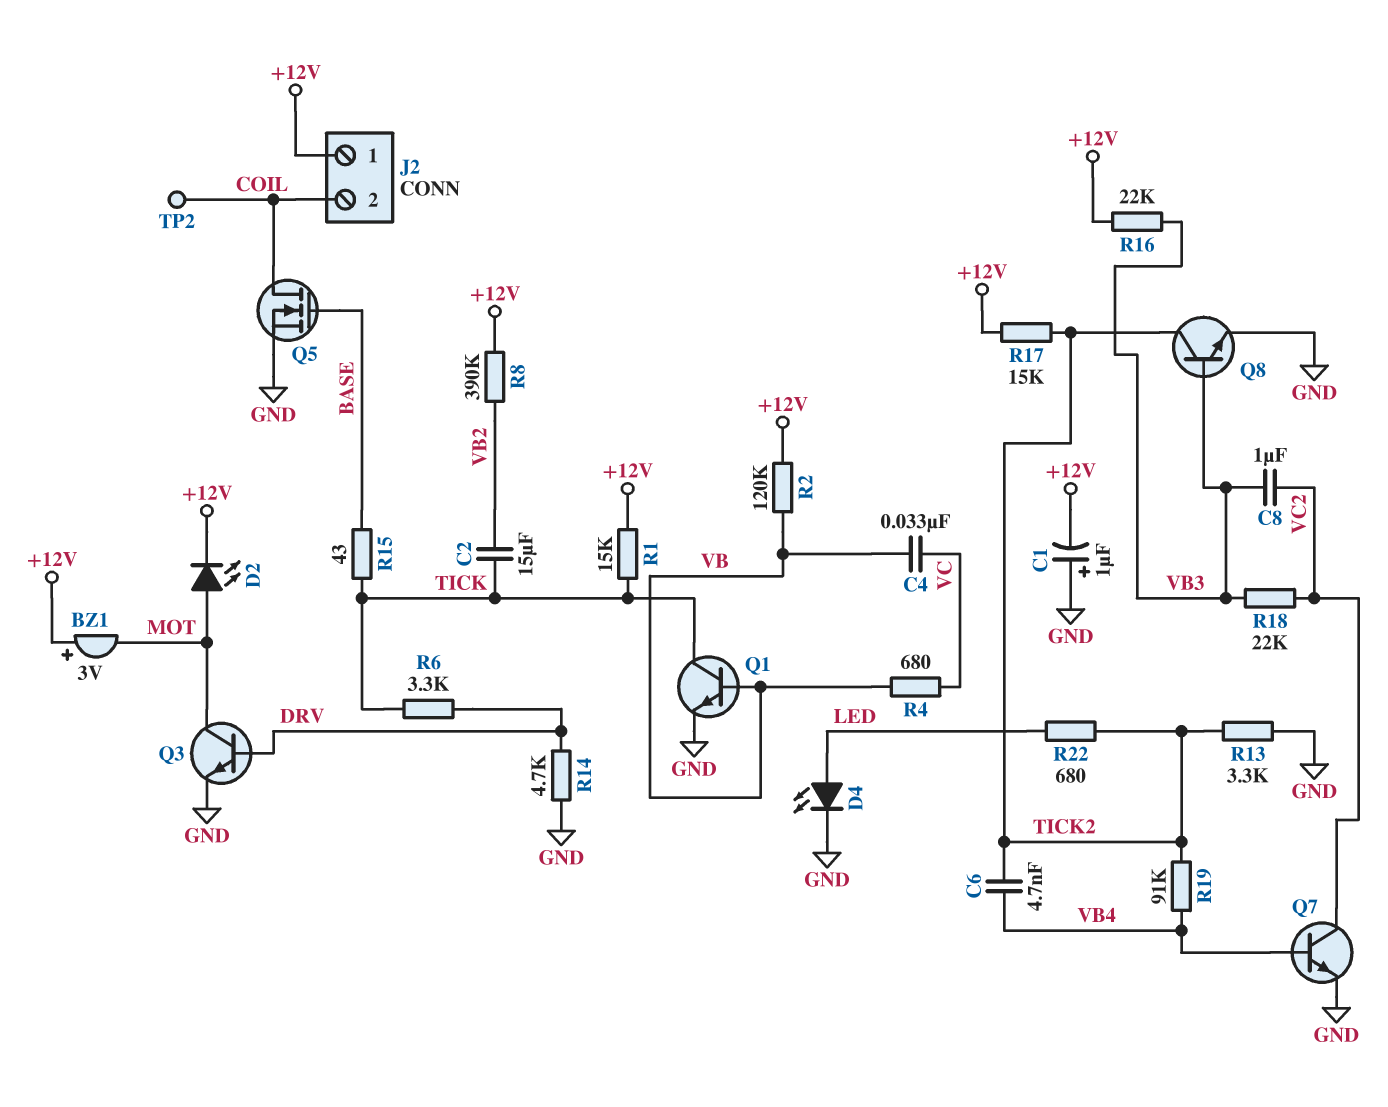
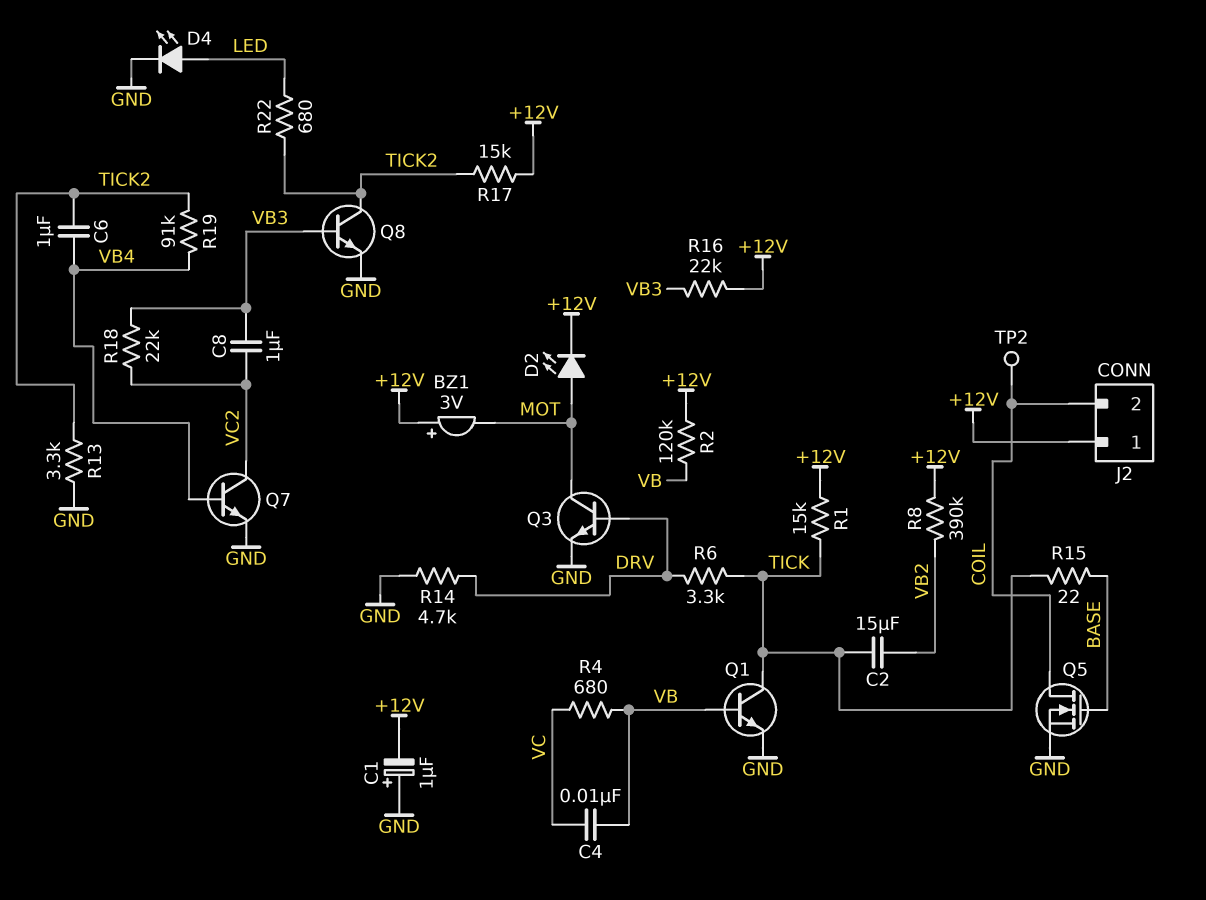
C4: 33nF (VB, VC) -> 10nF (VB, VC)
C6: 4.7nF (TICK2, VB4) -> 1uF (TICK2, VB4)
R15: 43 (BASE, TICK) -> 22 (BASE, TICK)

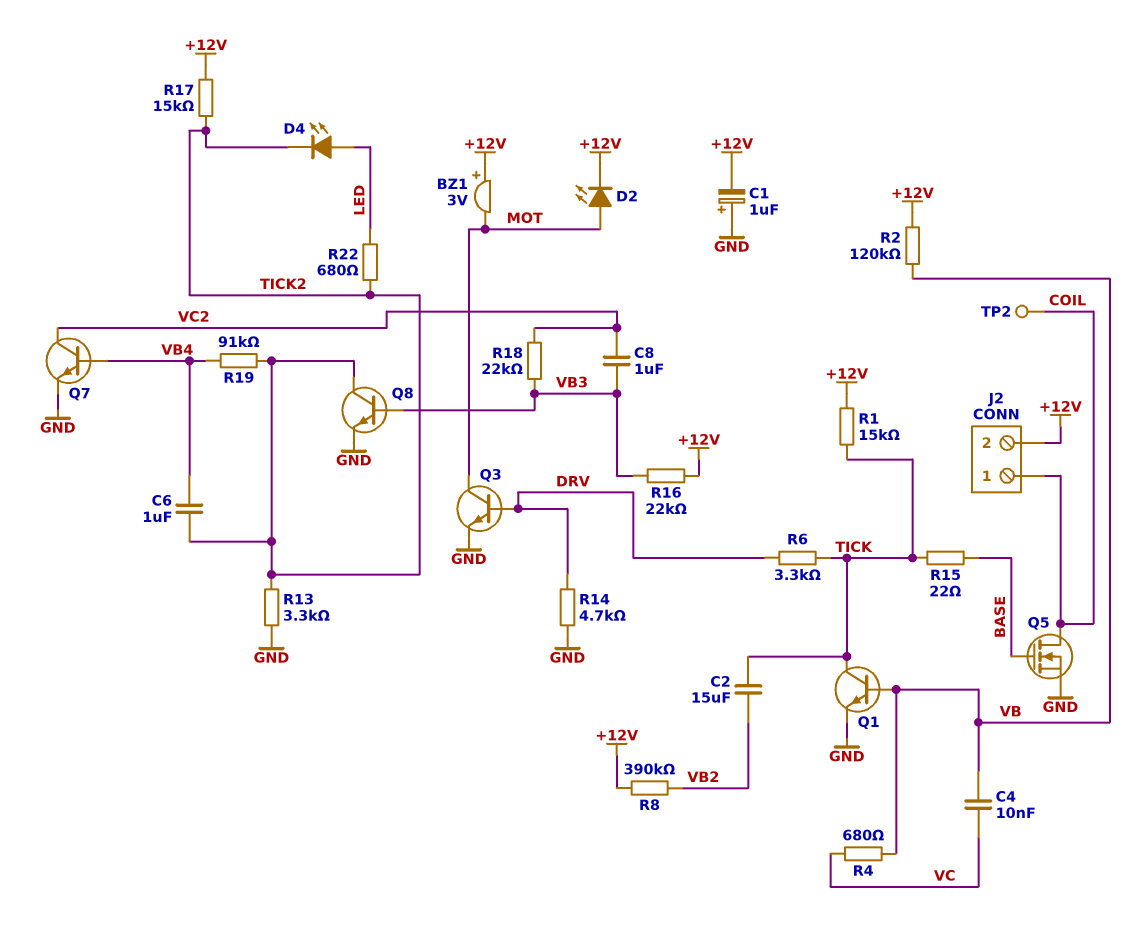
D4: LED (A LED, K GND) -> LED (A LED, K TICK2)
J2 pin 1: +12V -> COIL
J2 pin 2: COIL -> +12V

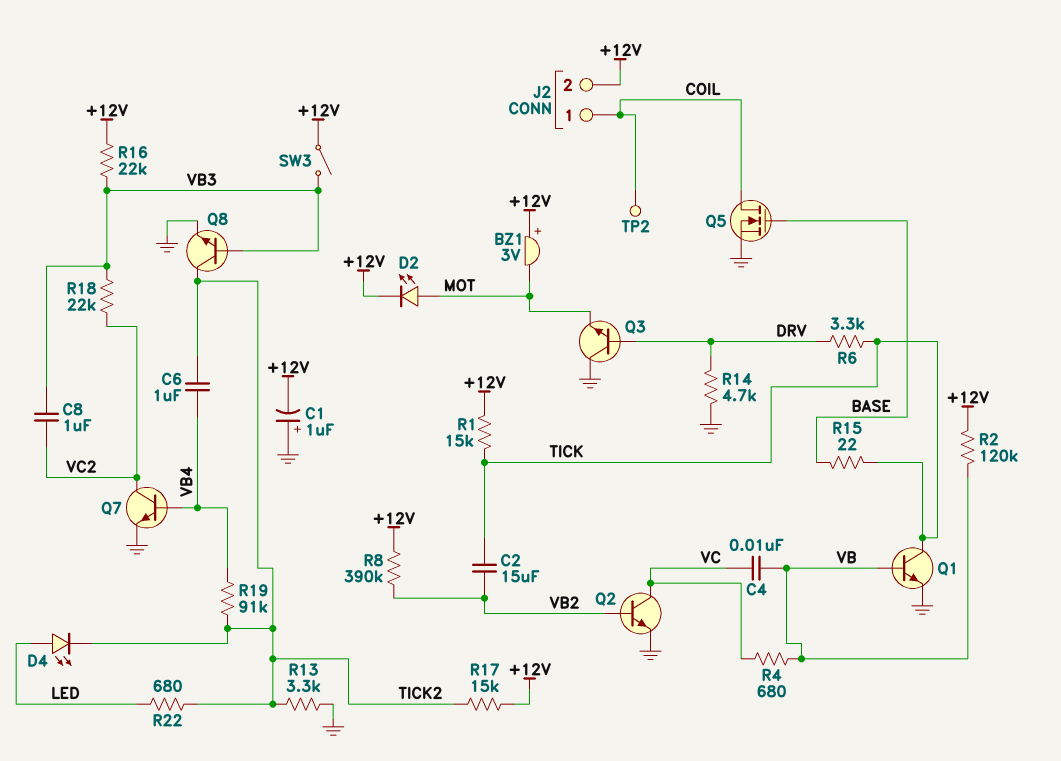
Q2: none -> NPN (B VB2, C VC, E GND)
Q3: NPN (B DRV, C MOT, E GND) -> NPN (B DRV, C GND, E MOT)
SW3: none -> switch (+12V, VB3)

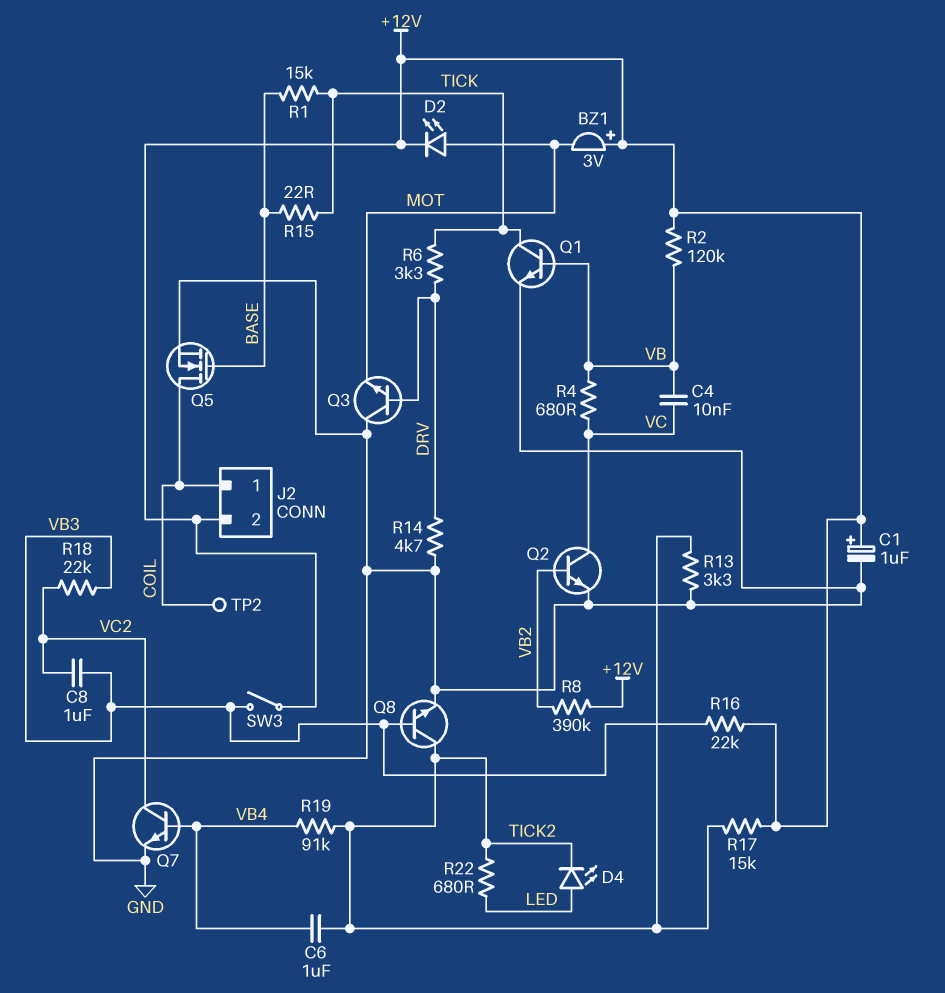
C1: 1uF (plus GND, minus +12V) -> 1uF (plus +12V, minus GND)
C2: 15uF (TICK, VB2) -> none
R1: 15k (+12V, TICK) -> 15k (BASE, TICK)

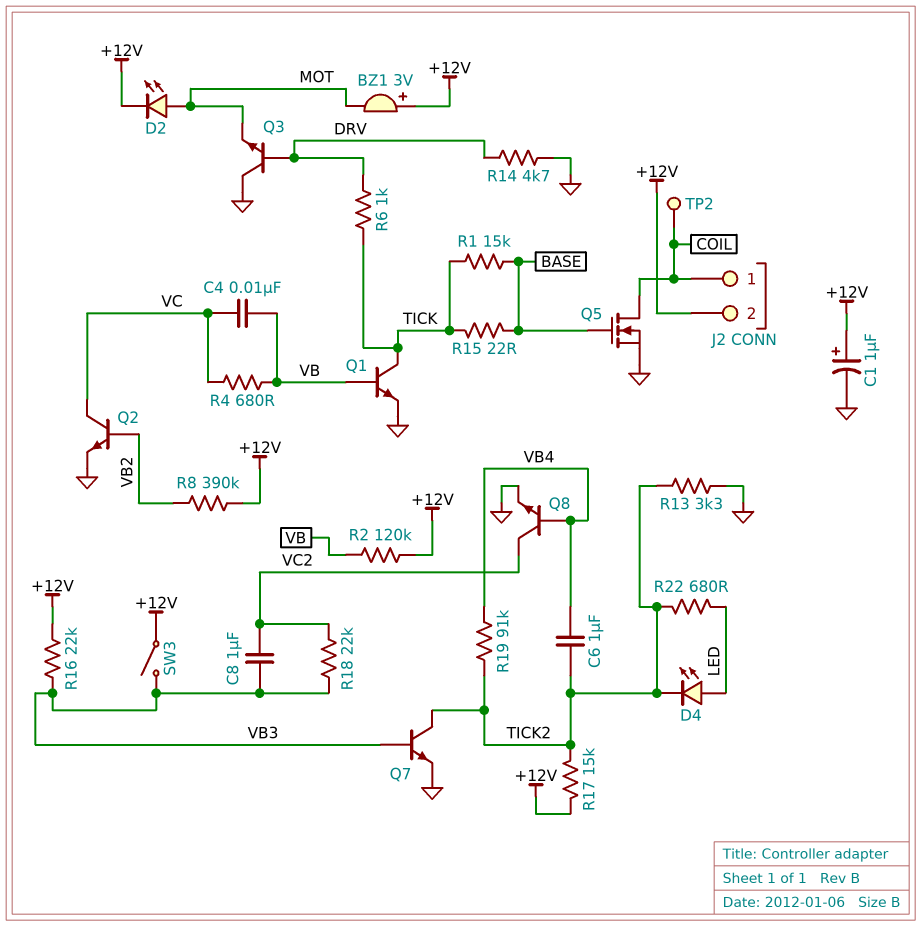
Q7: NPN (B VB4, C VC2, E GND) -> NPN (B VB3, C TICK2, E GND)
Q8: NPN (B VB3, C TICK2, E GND) -> NPN (B VB4, C VC2, E GND)
R6: 3.3k (DRV, TICK) -> 1k (DRV, TICK)

